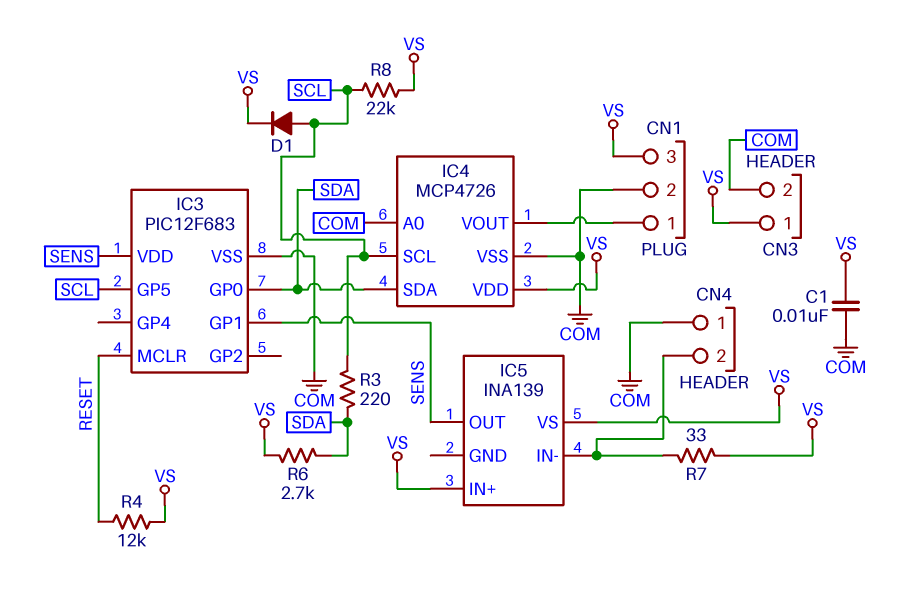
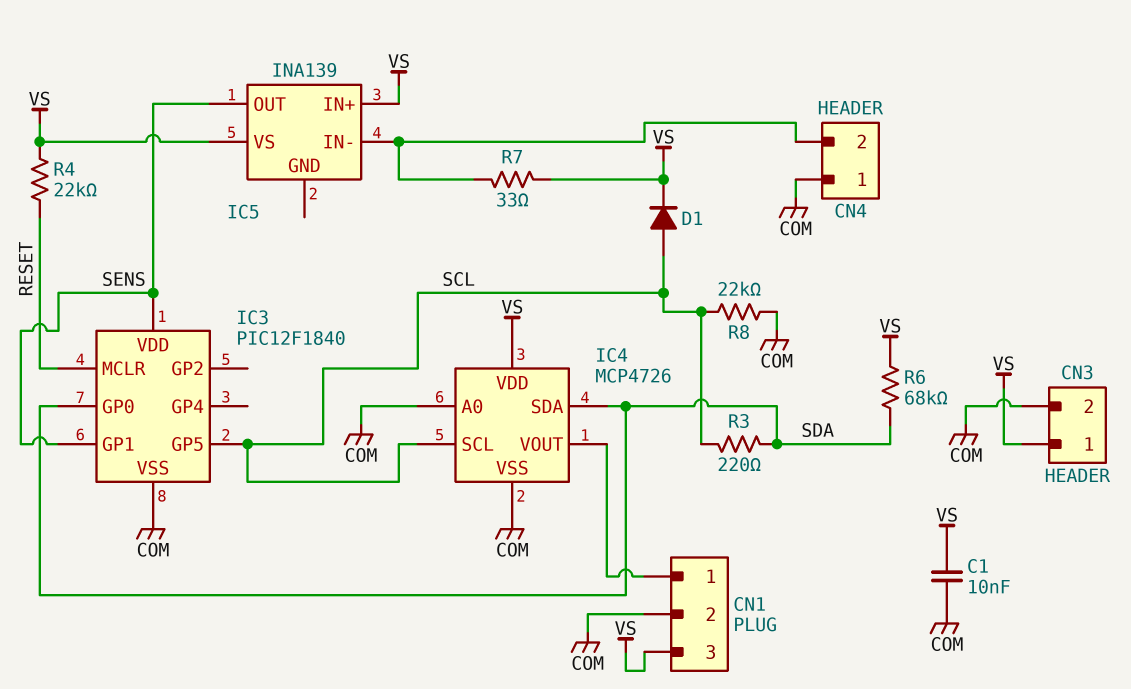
IC3: PIC12F683 -> PIC12F1840
R4: 12k (RESET, VS) -> 22k (RESET, VS)
R6: 2.7k (SDA, VS) -> 68k (SDA, VS)
R8: 22k (SCL, VS) -> 22k (COM, SCL)

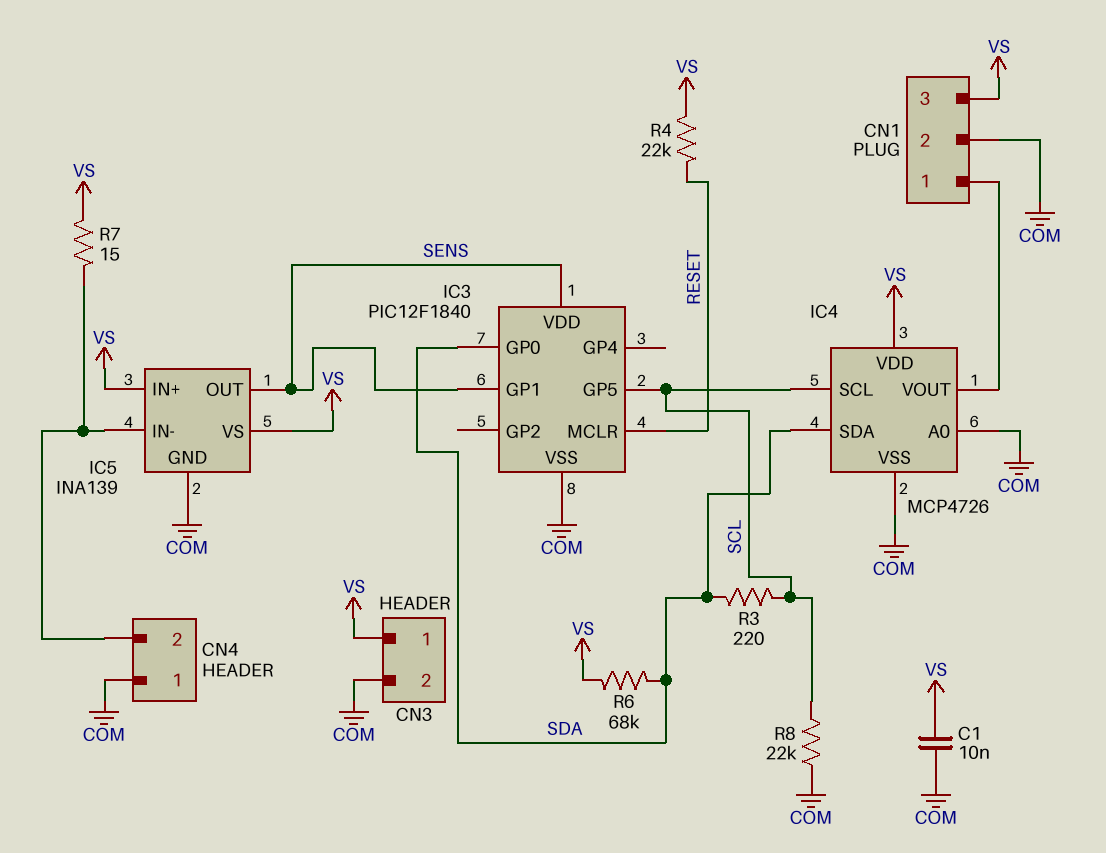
D1: diode (A SCL, K VS) -> none
IC5 pin GND: none -> COM
R7: 33 (CN4/2, VS) -> 15 (CN4/2, VS)

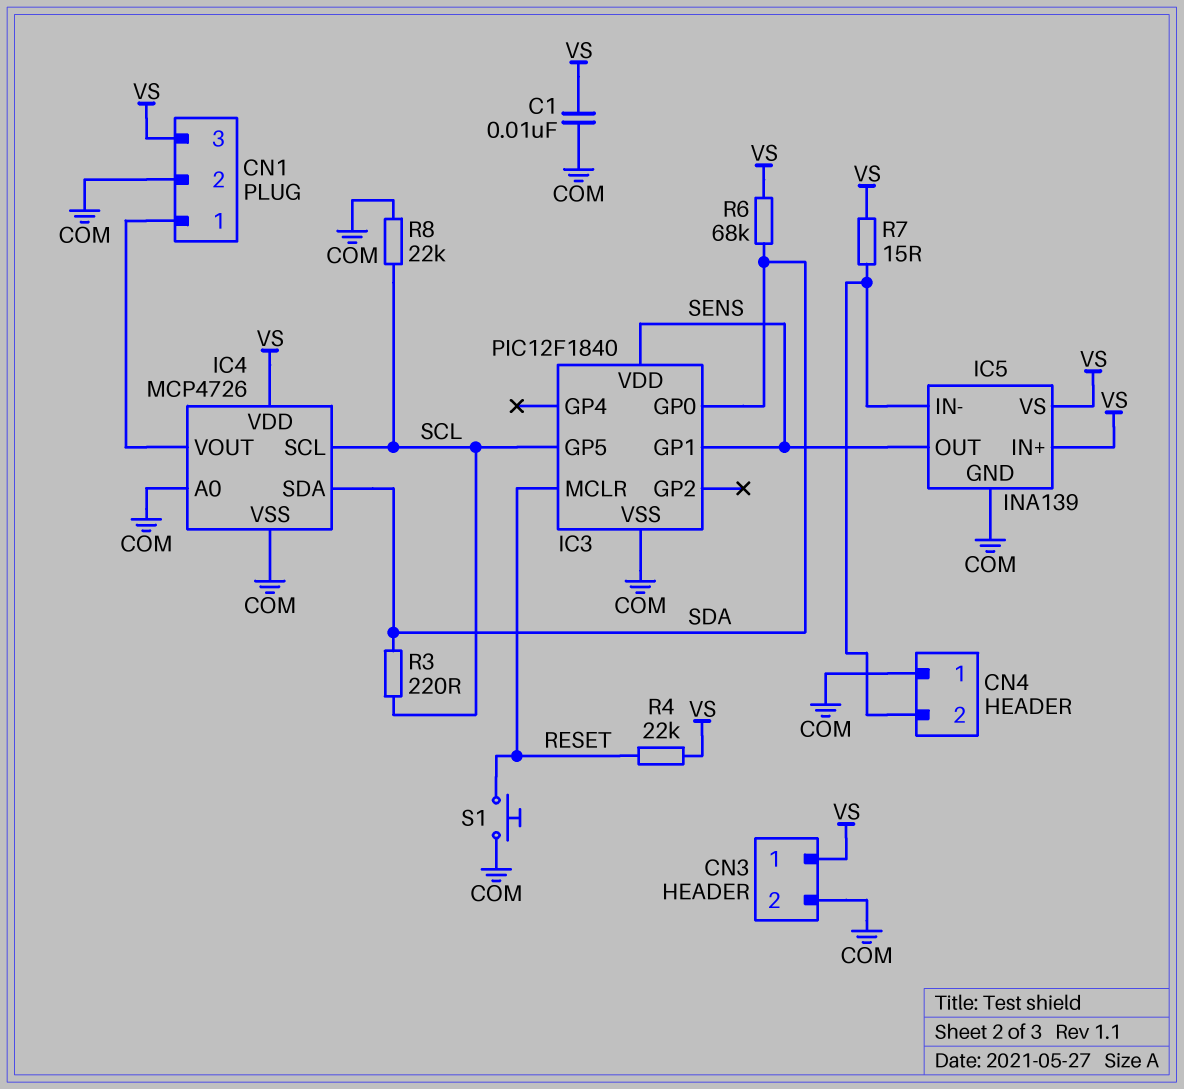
S1: none -> button (COM, RESET)

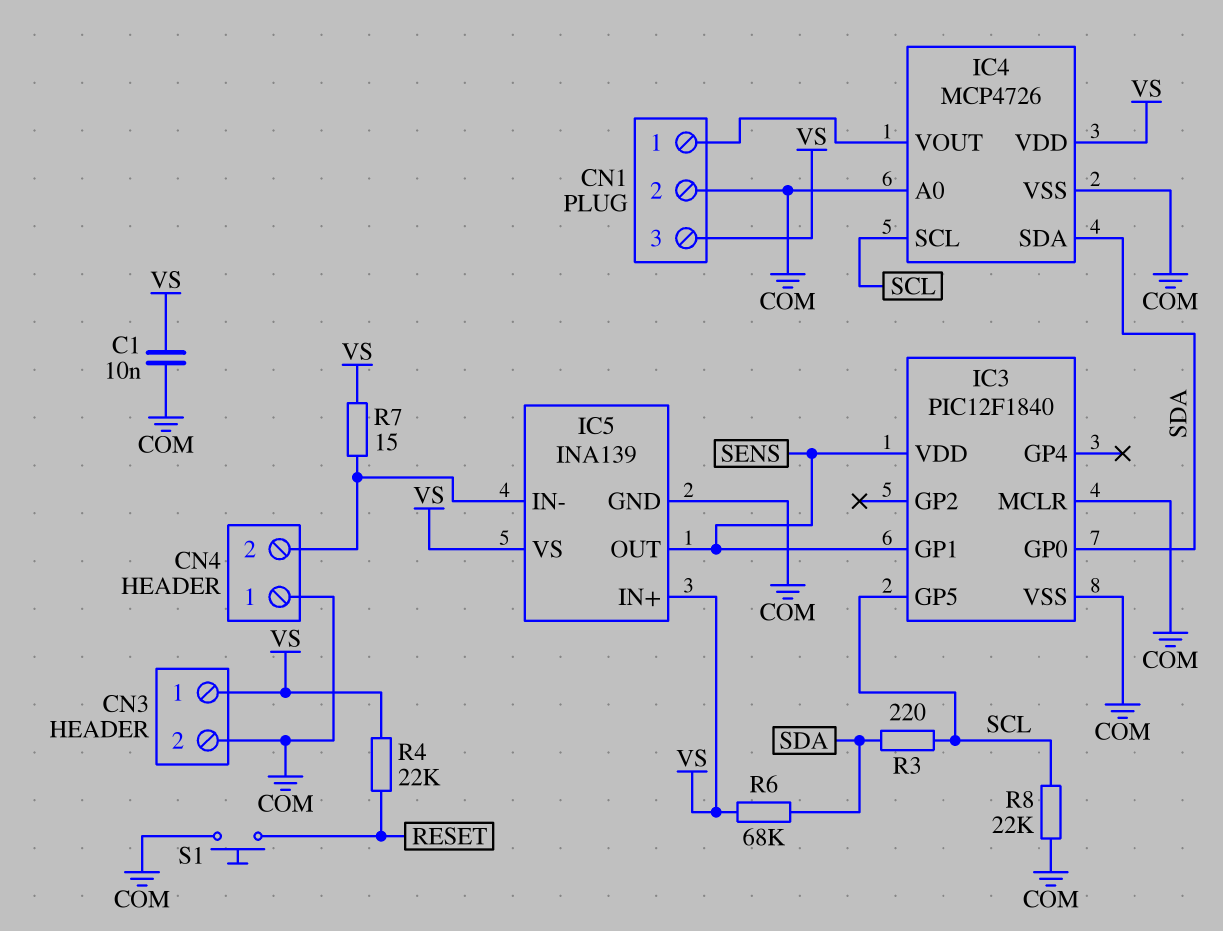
IC3 pin MCLR: RESET -> COM

